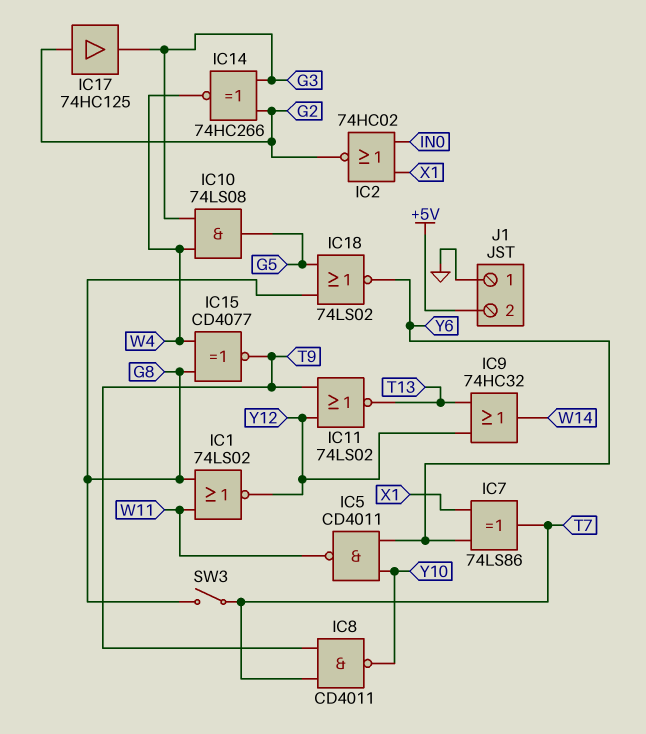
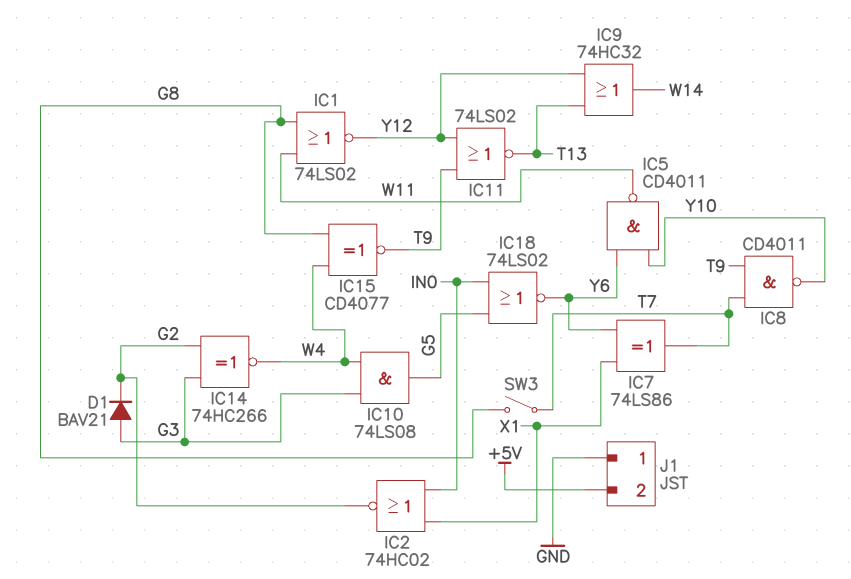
D1: none -> diode BAV21 (A G3, K G2)
IC17: buffer 74HC125 (in G2, out G3) -> none
IC18: NOR 74LS02 (in G5, in G8, out Y6) -> NOR 74LS02 (in G5, in IN0, out Y6)

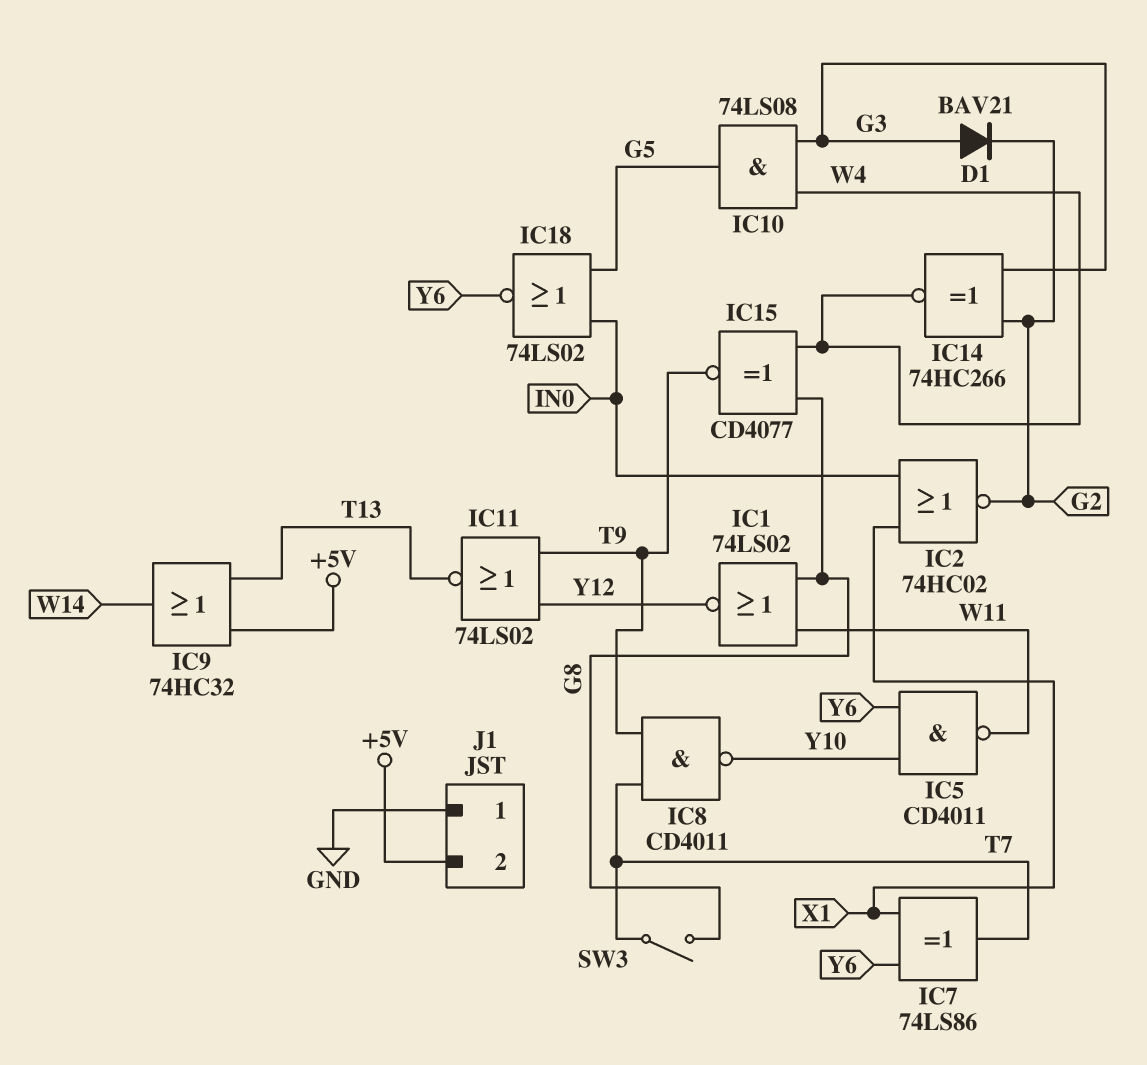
IC9: OR 74HC32 (in T13, in Y12, out W14) -> OR 74HC32 (in +5V, in T13, out W14)

